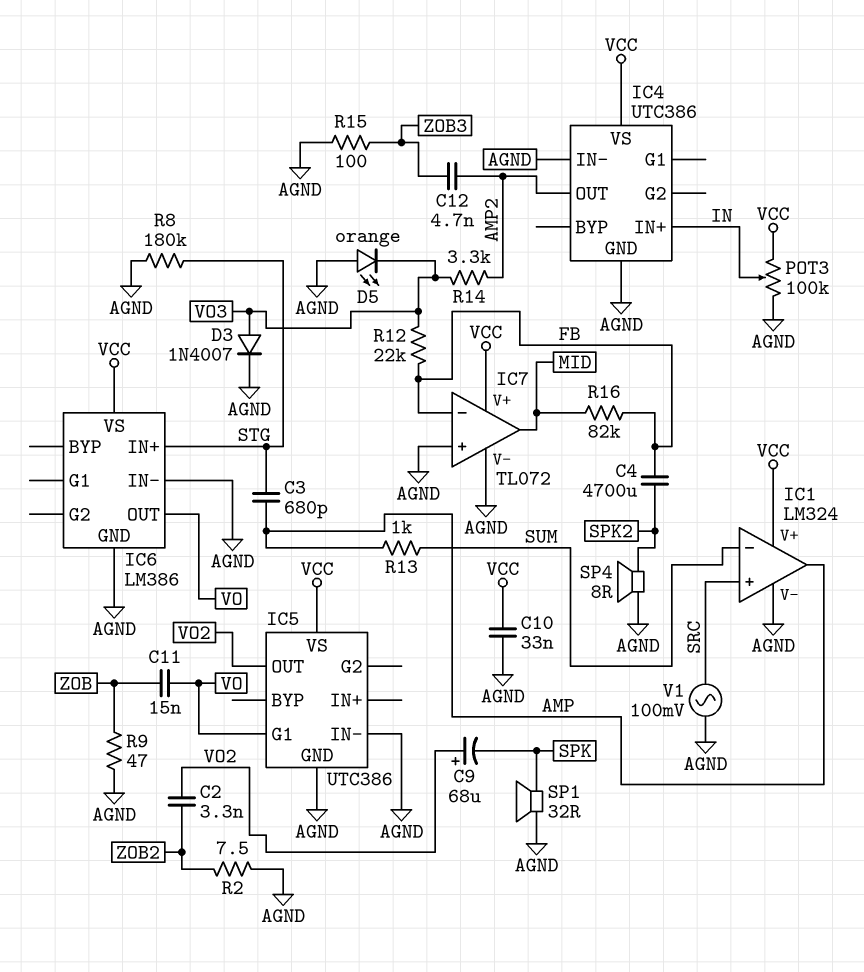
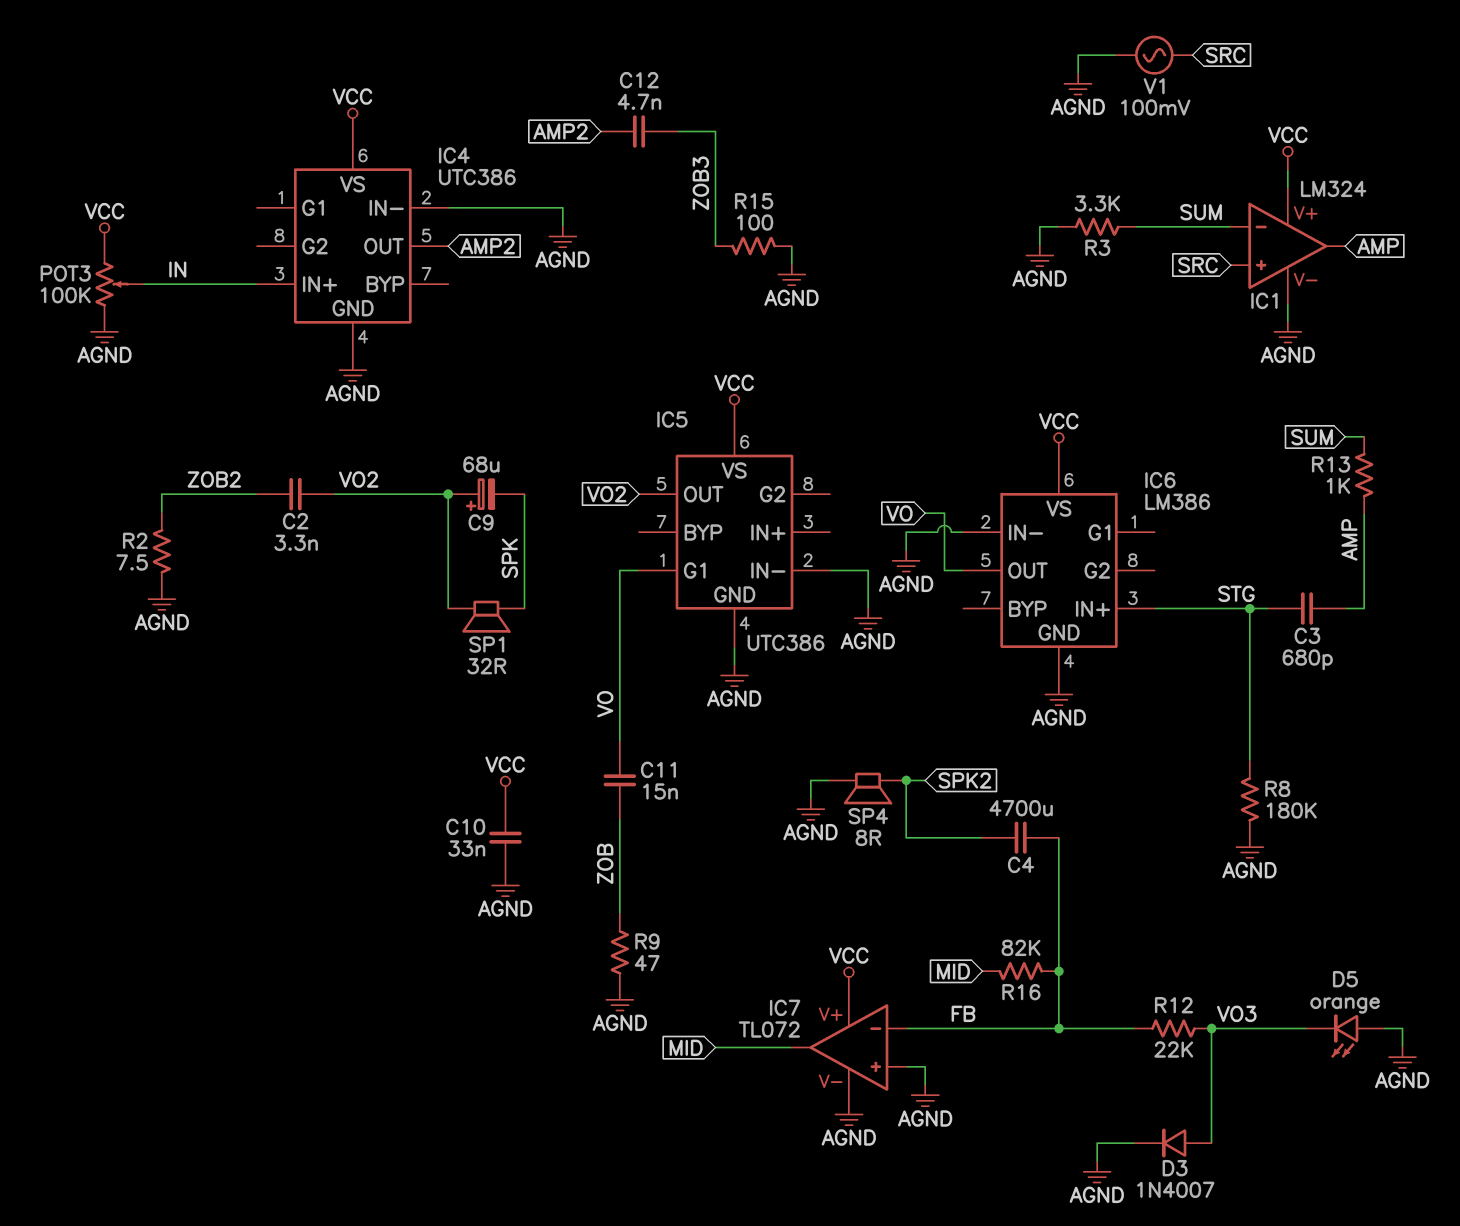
R3: none -> 3.3k (AGND, SUM)
R14: 3.3k (AMP2, VO3) -> none
SP1: speaker 32R (AGND, SPK) -> speaker 32R (SPK, VO2)

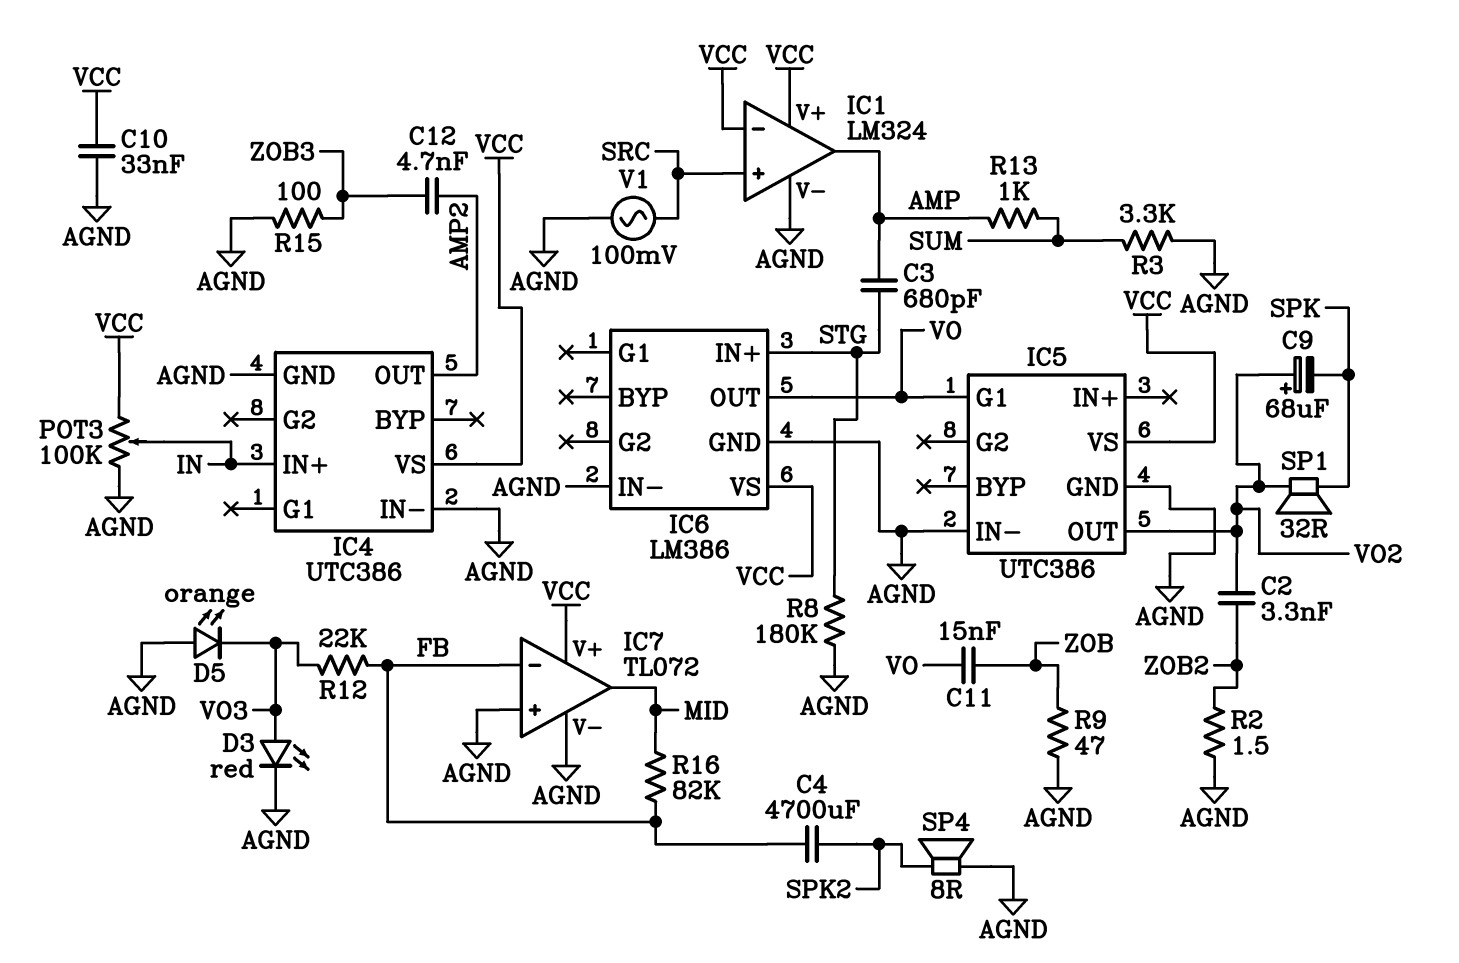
D3: diode 1N4007 (A VO3, K AGND) -> LED red (A VO3, K AGND)
IC1 pin in-: SUM -> VCC
R2: 7.5 (AGND, ZOB2) -> 1.5 (AGND, ZOB2)

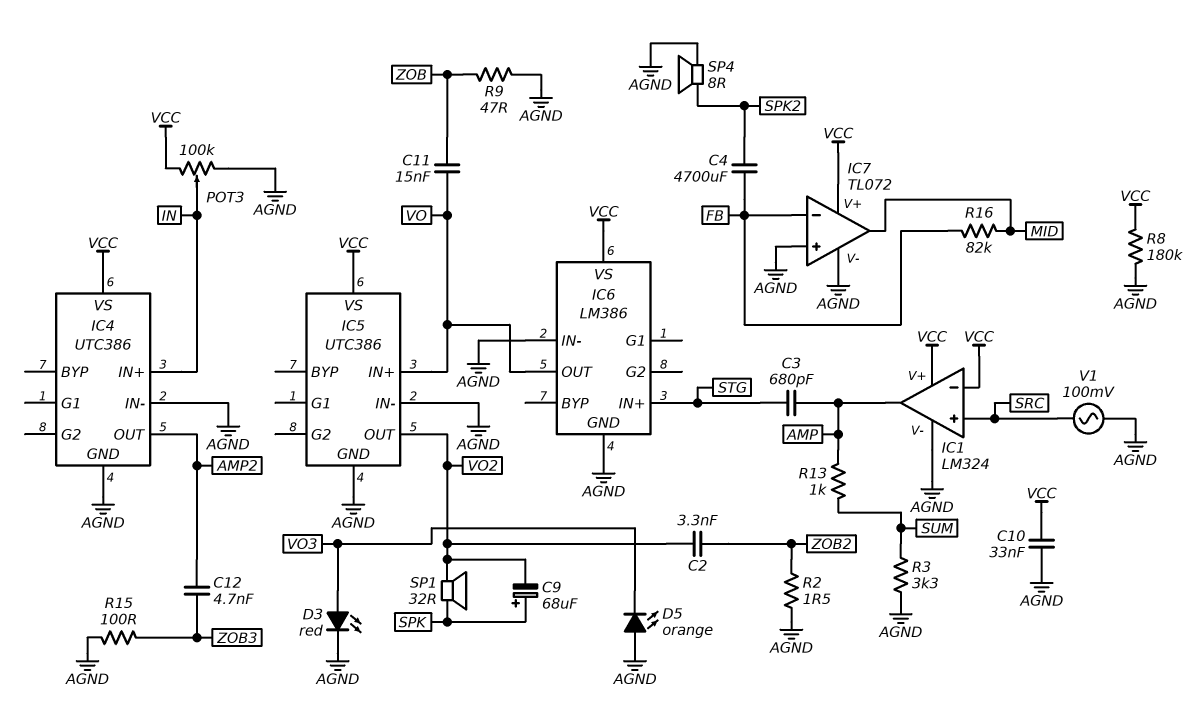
C9: 68uF (plus VO2, minus SPK) -> 68uF (plus SPK, minus VO2)
IC5 pin G1: VO -> none
IC5 pin IN+: none -> VO
R8: 180k (AGND, STG) -> 180k (AGND, VCC)
R12: 22k (FB, VO3) -> none

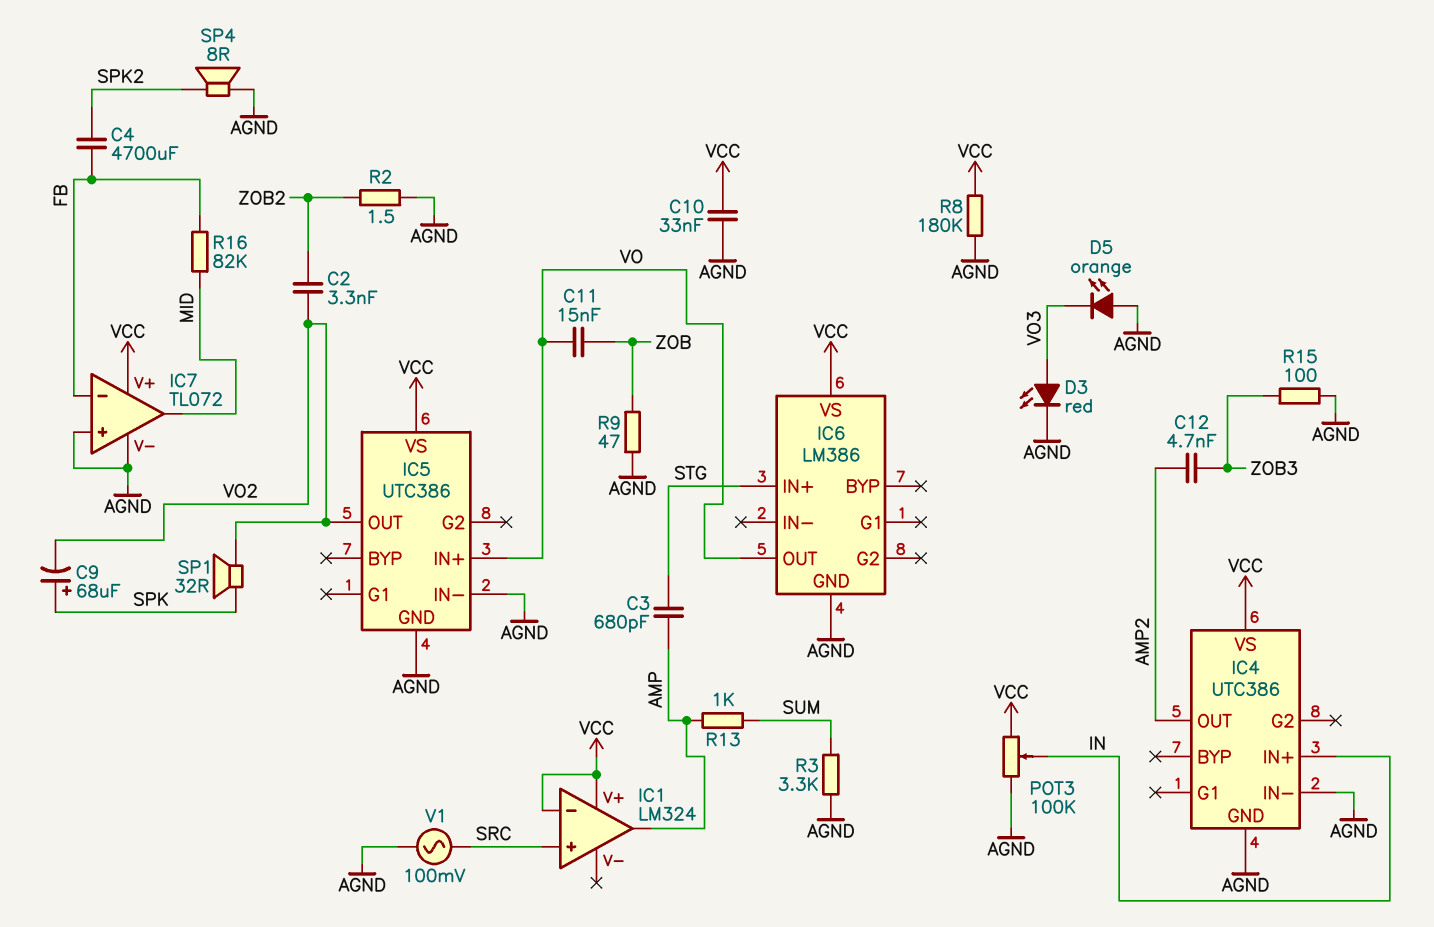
IC1 pin V-: AGND -> none
IC6 pin IN-: AGND -> none

